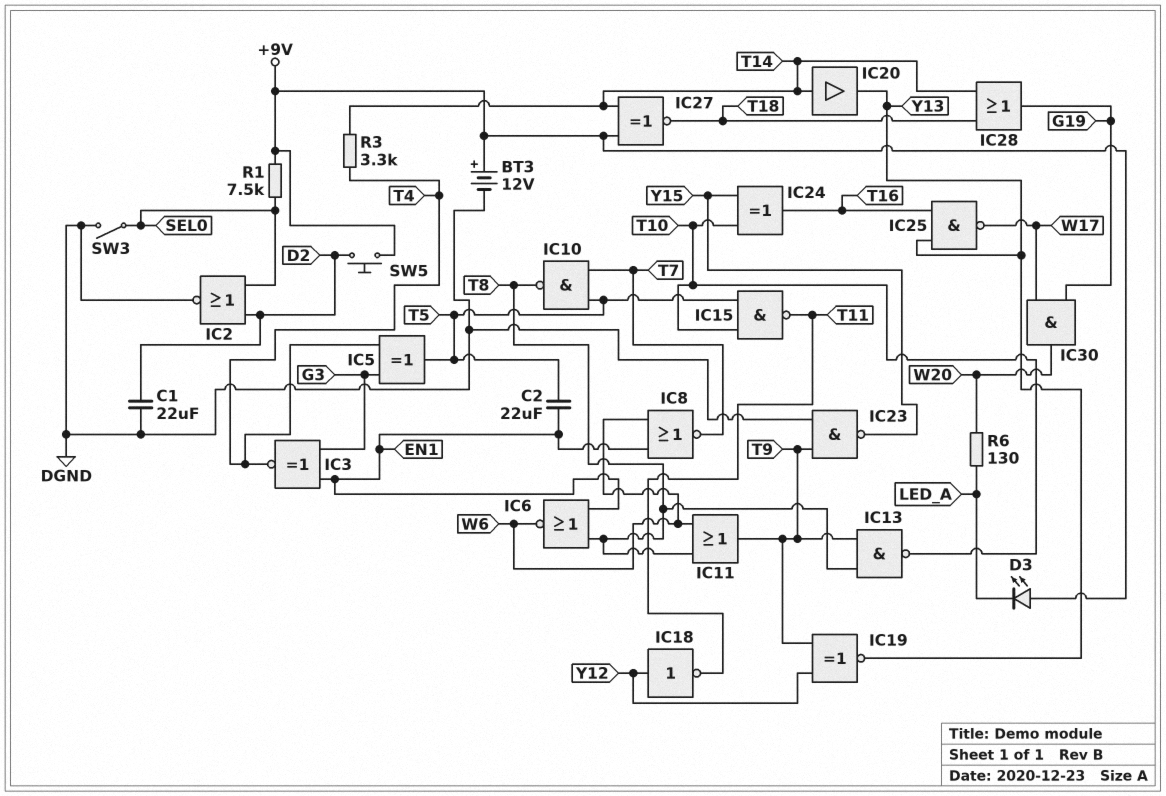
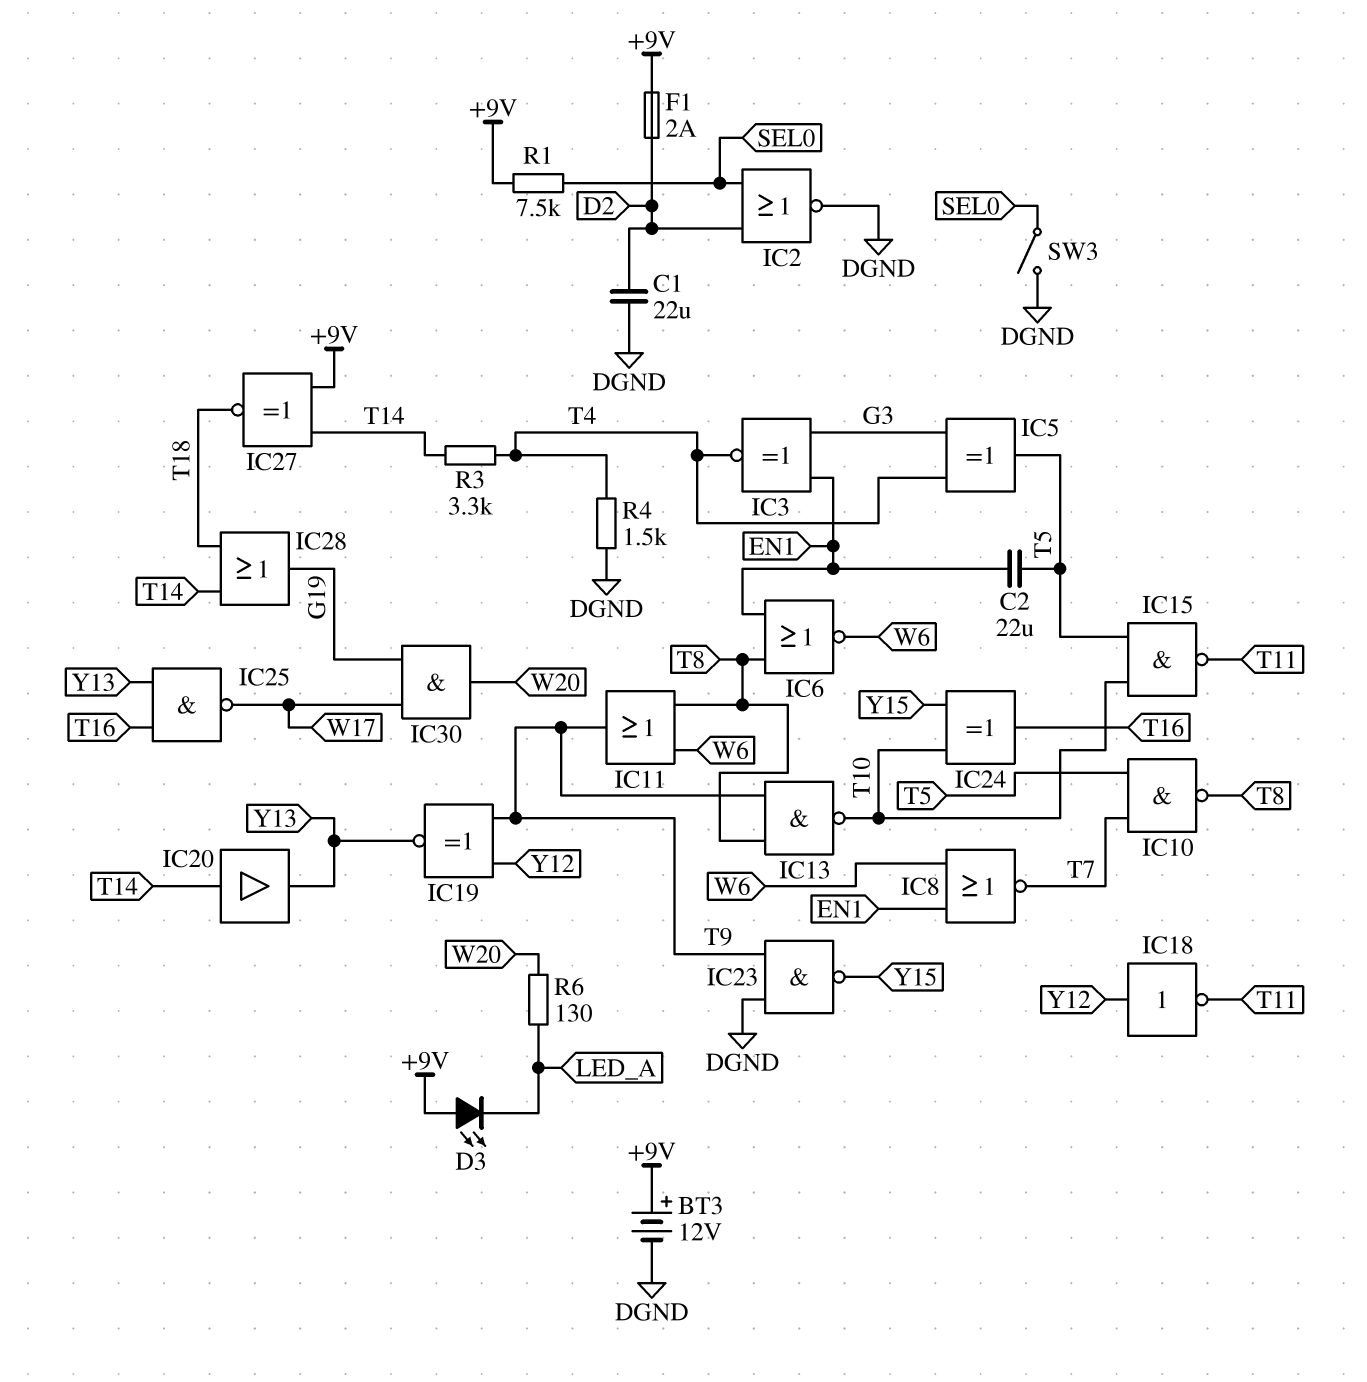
F1: none -> 2A (+9V, D2)
R4: none -> 1.5k (DGND, T4)
SW5: button (+9V, D2) -> none

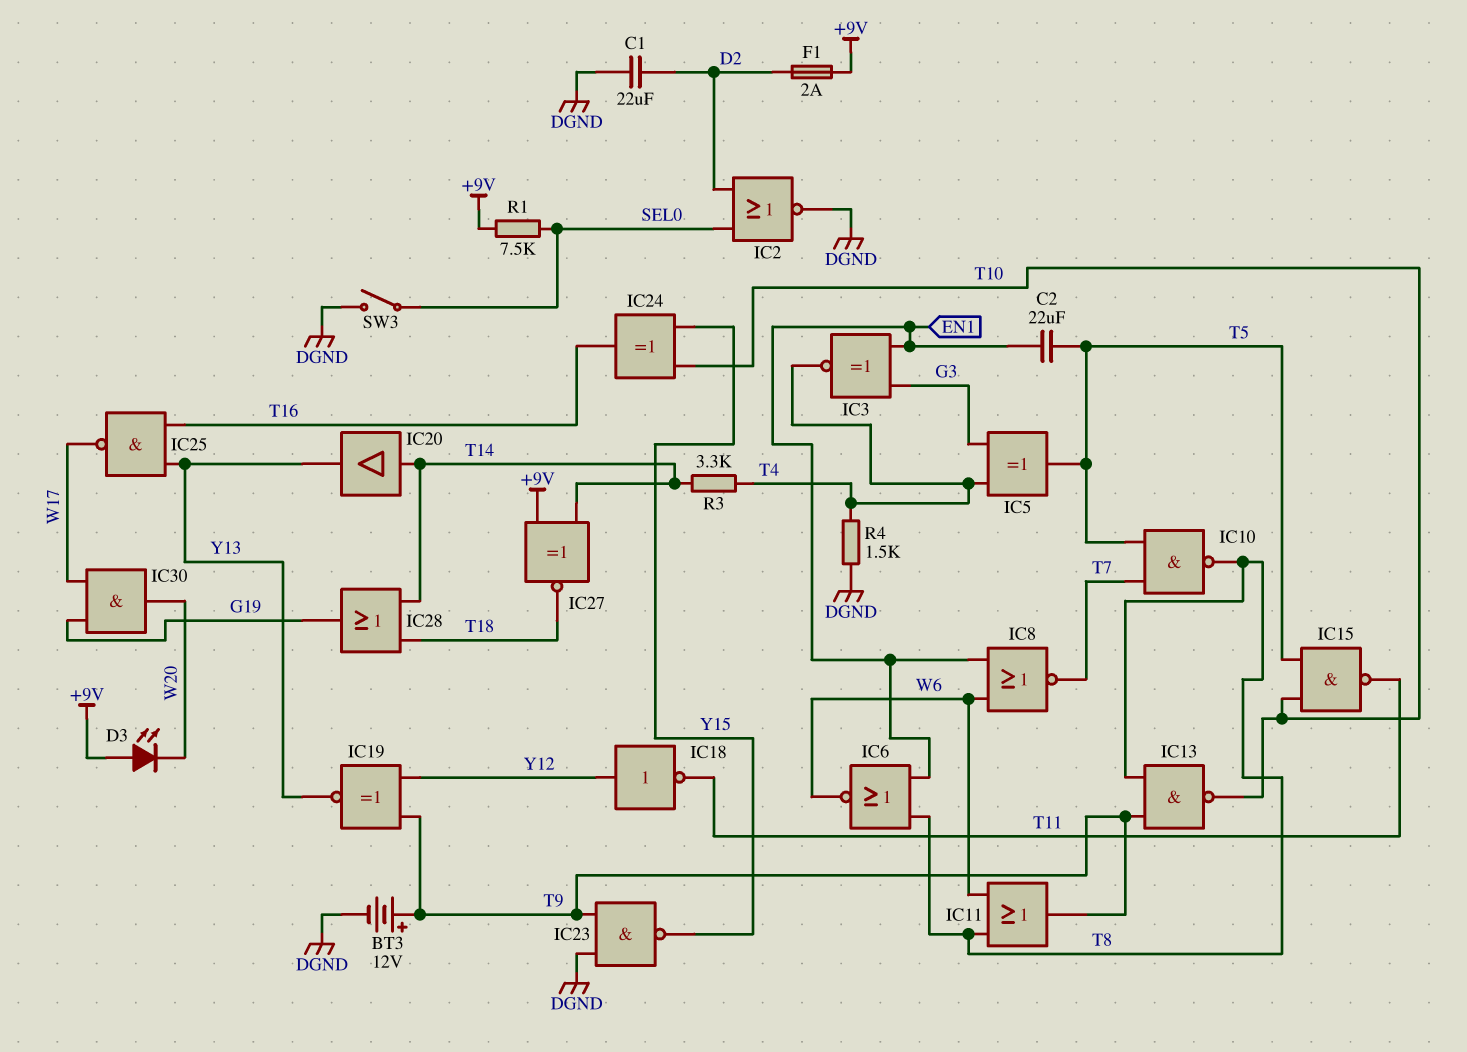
BT3: 12V (plus +9V, minus DGND) -> 12V (plus T9, minus DGND)
D3: LED (A +9V, K LED_A) -> LED (A +9V, K W20)
R6: 130 (LED_A, W20) -> none

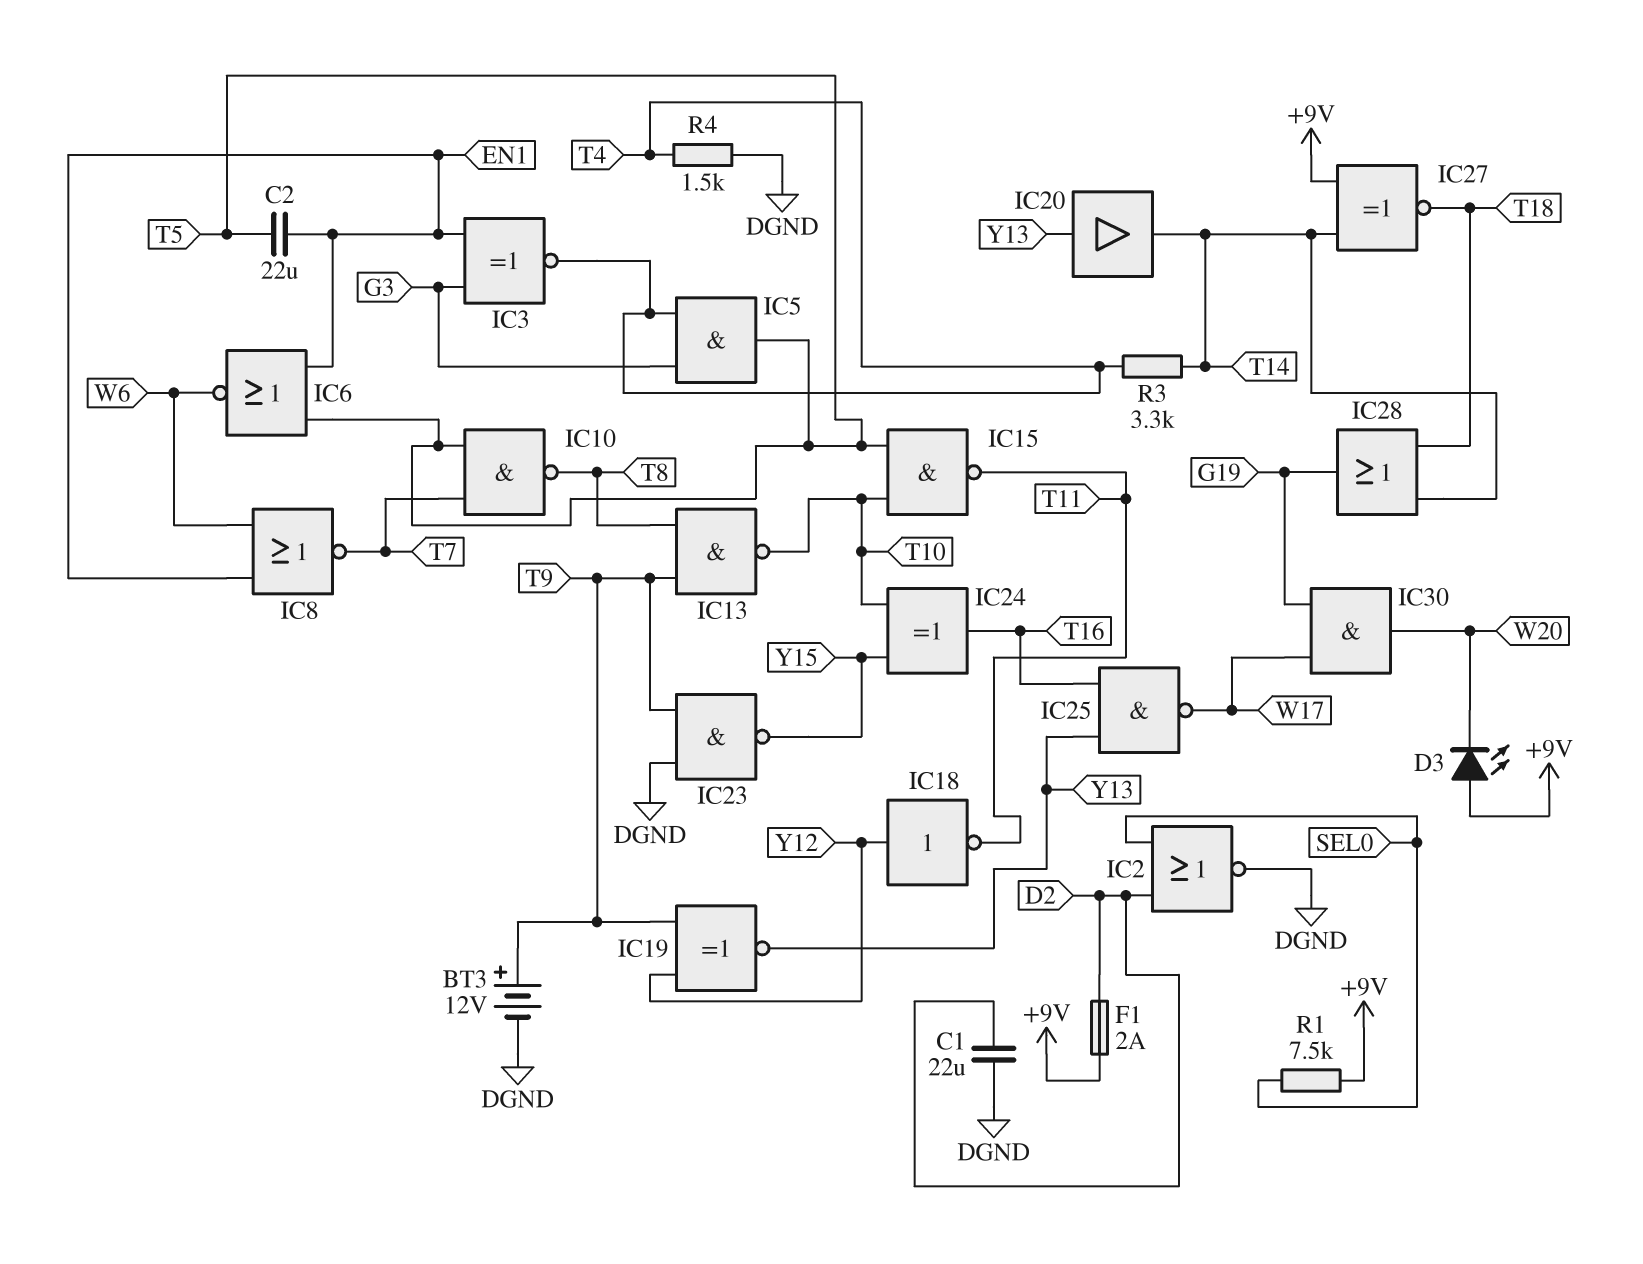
IC5: XOR (in G3, in T4, out T5) -> AND (in G3, in T4, out T5)
IC6: NOR (in EN1, in T8, out W6) -> NOR (in EN1, in T5, out W6)
IC11: OR (in T8, in W6, out T9) -> none
IC20: buffer (in T14, out Y13) -> buffer (in Y13, out T14)
SW3: switch (DGND, SEL0) -> none

